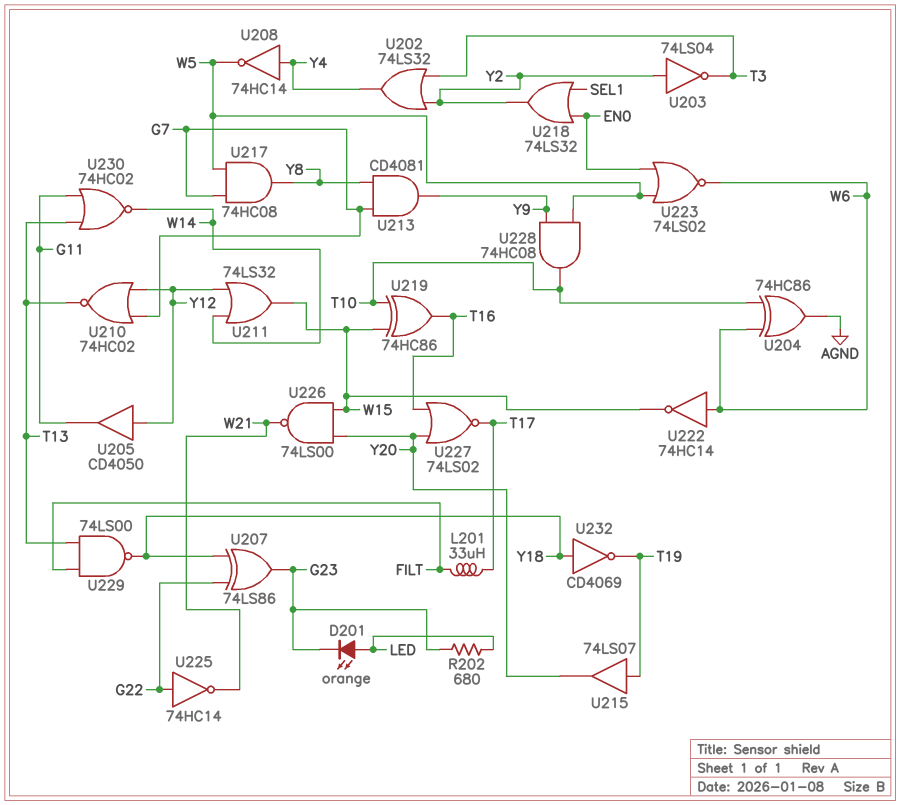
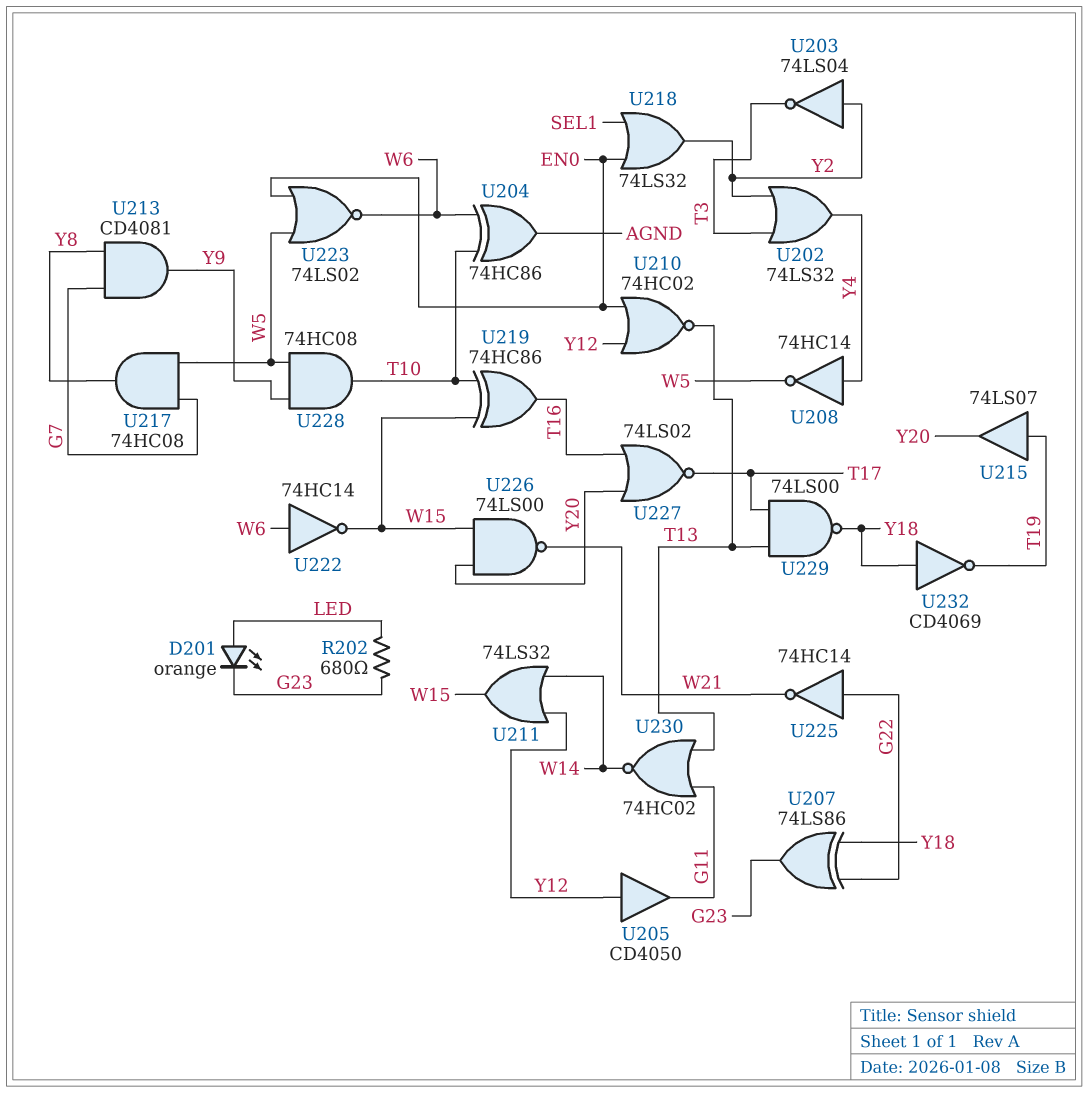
L201: 33uH (FILT, T17) -> none
U210: NOR 74HC02 (in G7, in Y12, out T13) -> NOR 74HC02 (in EN0, in Y12, out T13)
U229: NAND 74LS00 (in FILT, in T13, out Y18) -> NAND 74LS00 (in T13, in T17, out Y18)

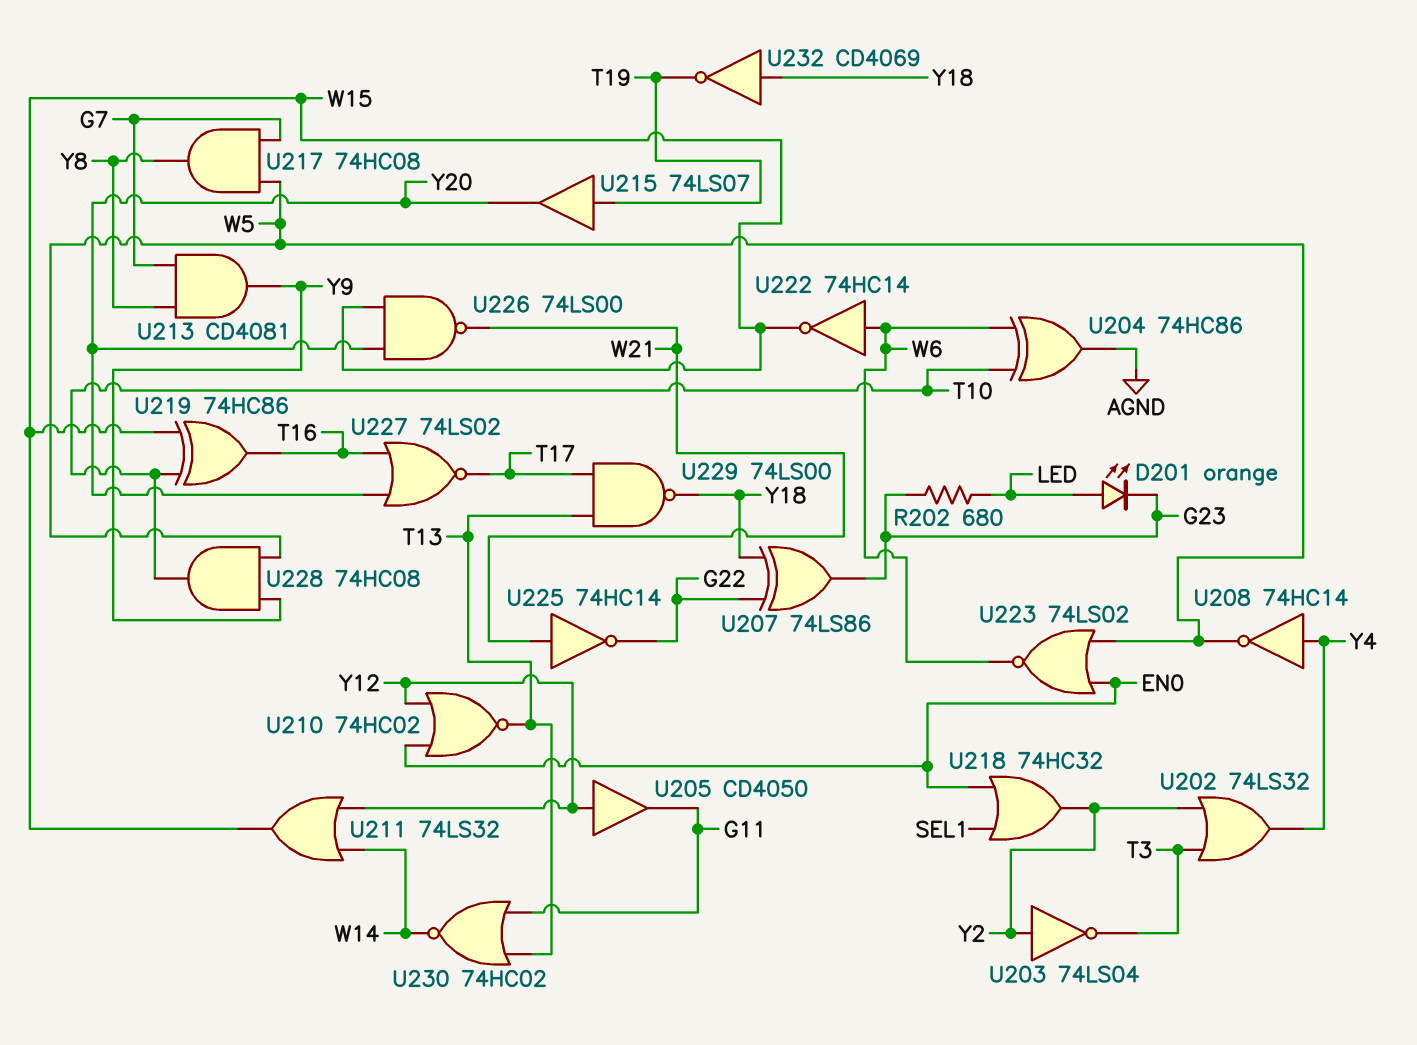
U218: OR 74LS32 (in EN0, in SEL1, out Y2) -> OR 74HC32 (in EN0, in SEL1, out Y2)
U225: NOT 74HC14 (in G22, out W21) -> NOT 74HC14 (in W21, out G22)

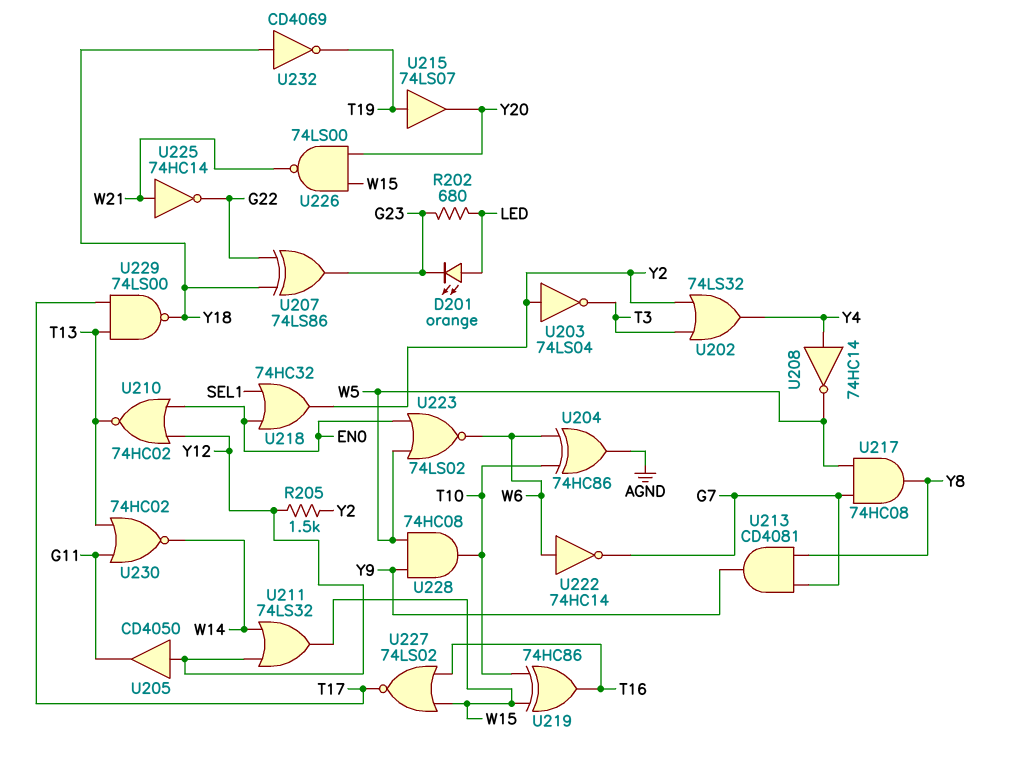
R205: none -> 1.5k (Y2, Y12)
U222: NOT 74HC14 (in W6, out W15) -> NOT 74HC14 (in W6, out G7)
U227: NOR 74LS02 (in T16, in Y20, out T17) -> NOR 74LS02 (in T16, in W15, out T17)

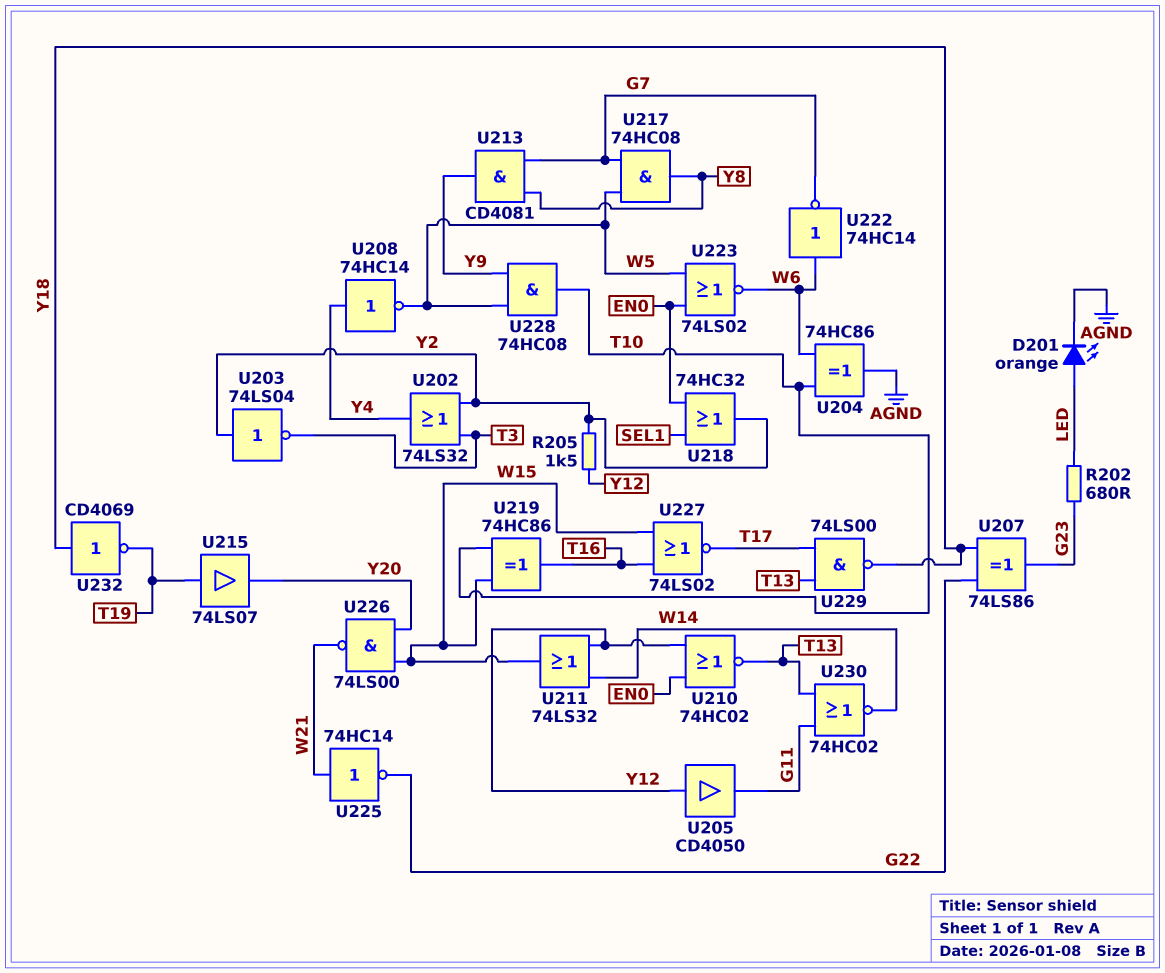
D201: LED orange (A LED, K G23) -> LED orange (A LED, K AGND)

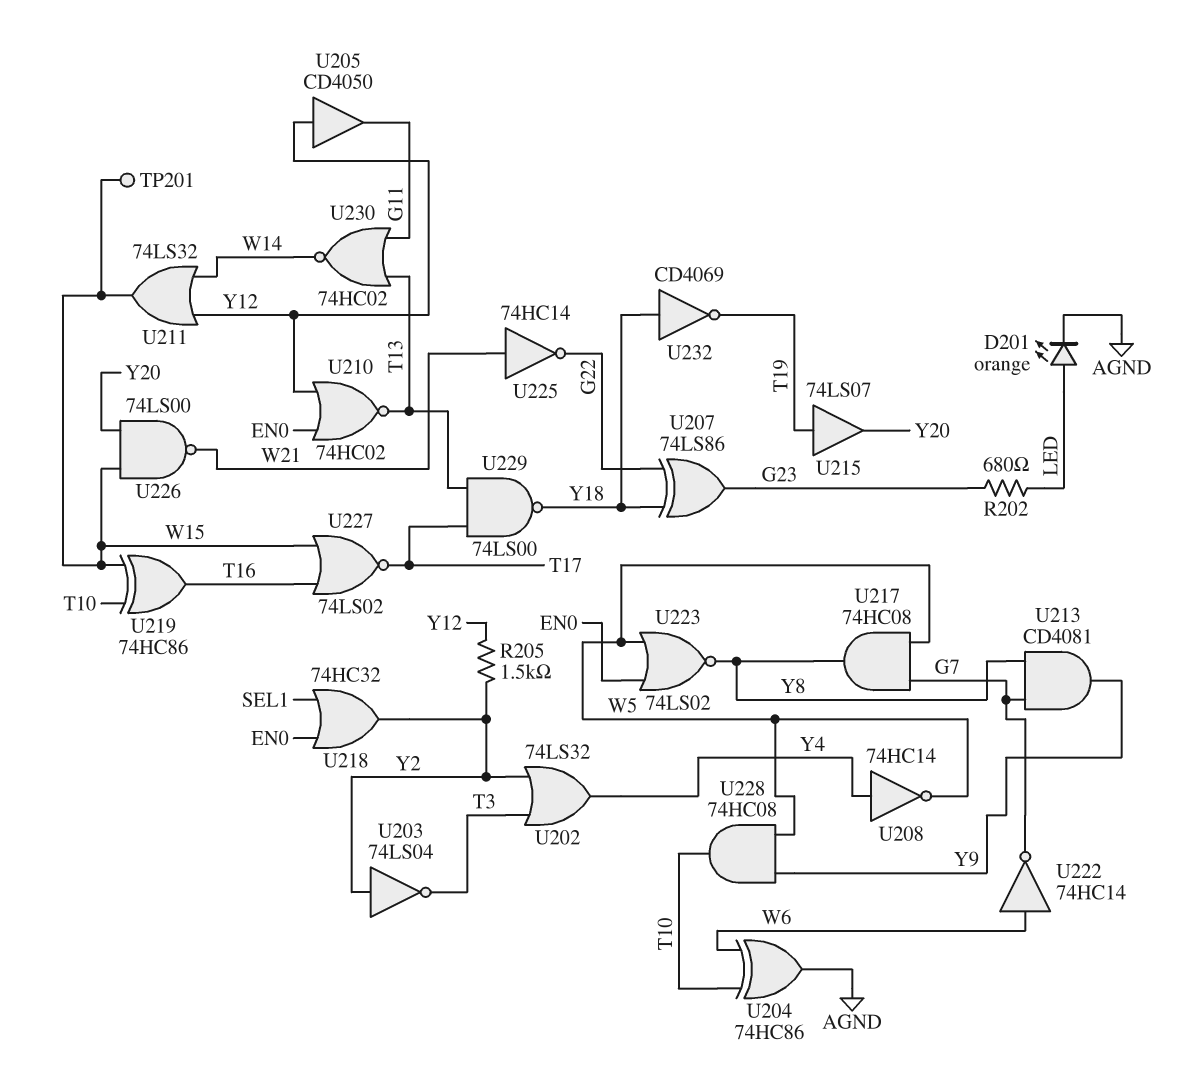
TP201: none -> test point (W15)
U223: NOR 74LS02 (in EN0, in W5, out W6) -> NOR 74LS02 (in EN0, in W5, out Y8)

